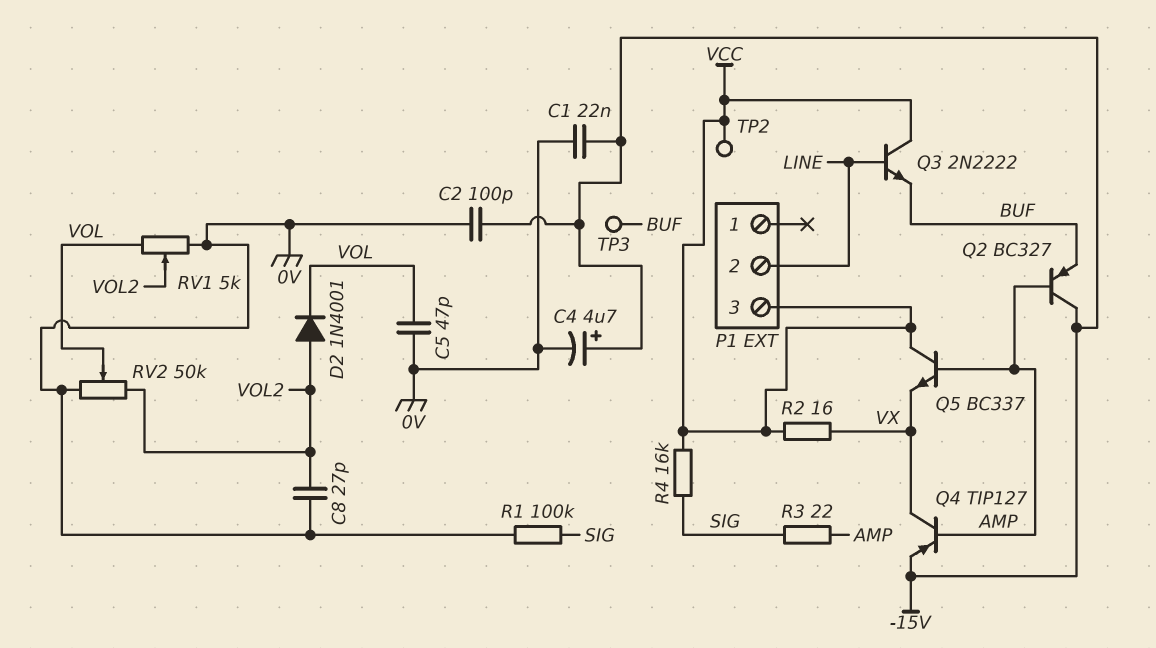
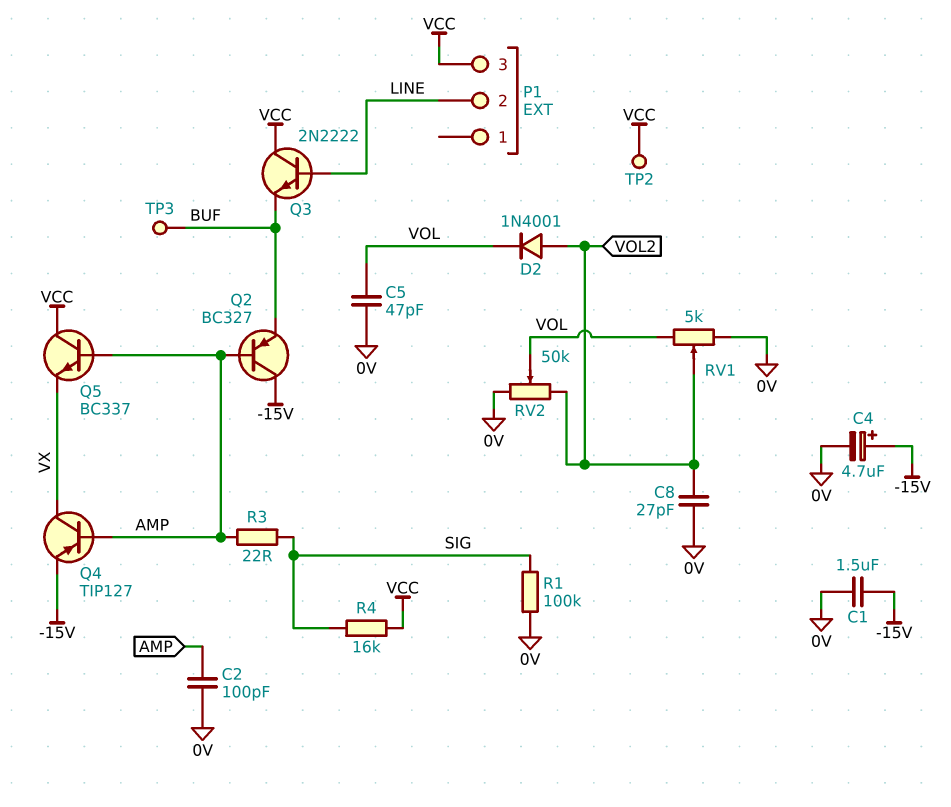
C1: 22nF (-15V, 0V) -> 1.5uF (-15V, 0V)
C2: 100pF (-15V, 0V) -> 100pF (0V, AMP)
R2: 16 (VCC, VX) -> none

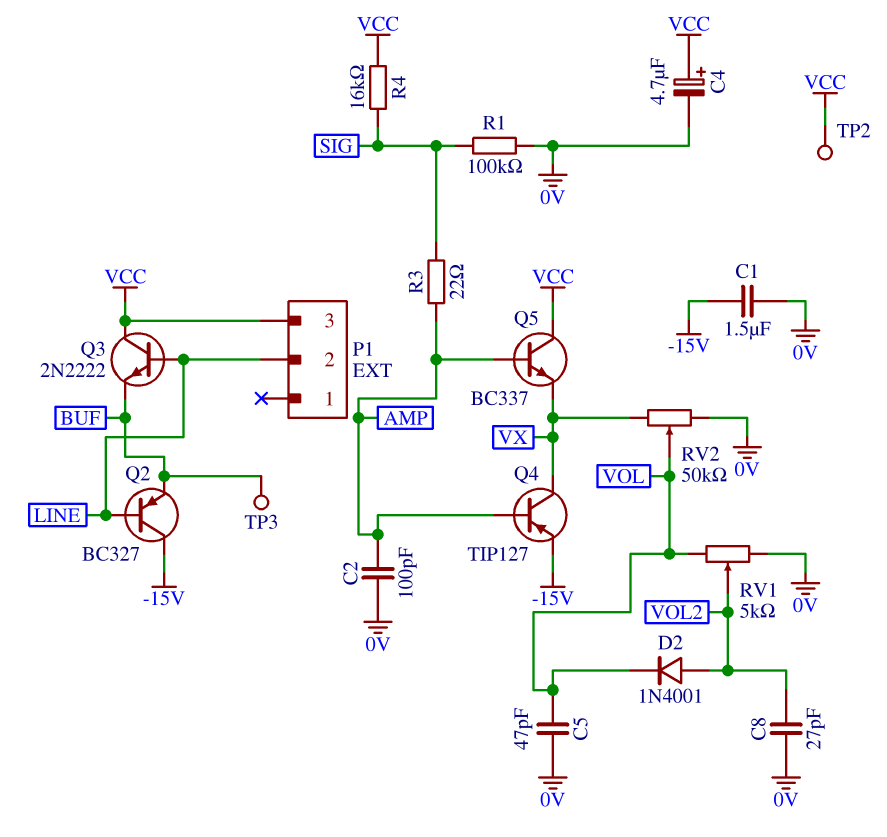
C4: 4.7uF (plus -15V, minus 0V) -> 4.7uF (plus VCC, minus 0V)
Q2: PNP BC327 (B AMP, C -15V, E BUF) -> PNP BC327 (B LINE, C -15V, E BUF)
RV2: 50k (0V, VOL2, wiper VOL) -> 50k (0V, VX, wiper VOL)

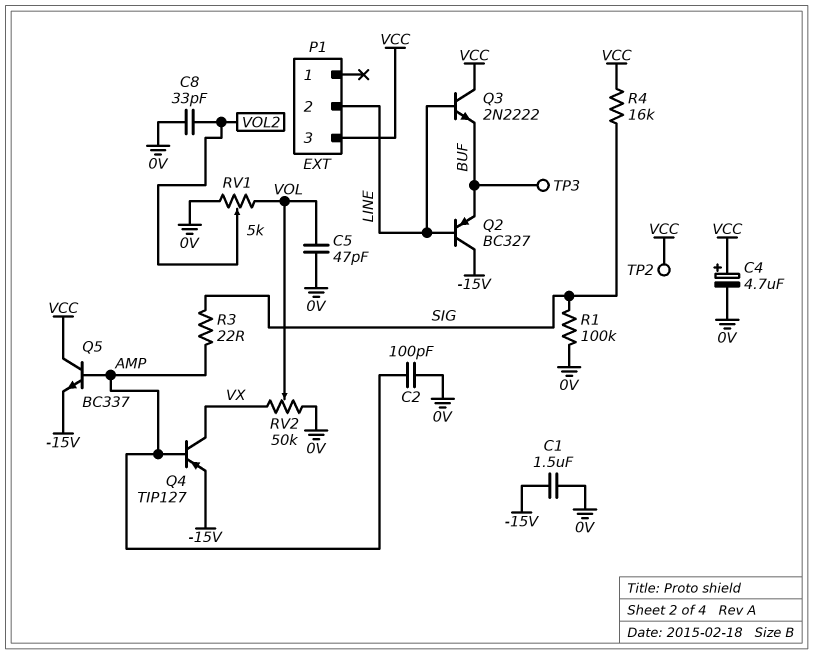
C8: 27pF (0V, VOL2) -> 33pF (0V, VOL2)
D2: diode 1N4001 (A VOL2, K VOL) -> none
Q5: NPN BC337 (B AMP, C VCC, E VX) -> NPN BC337 (B AMP, C VCC, E -15V)

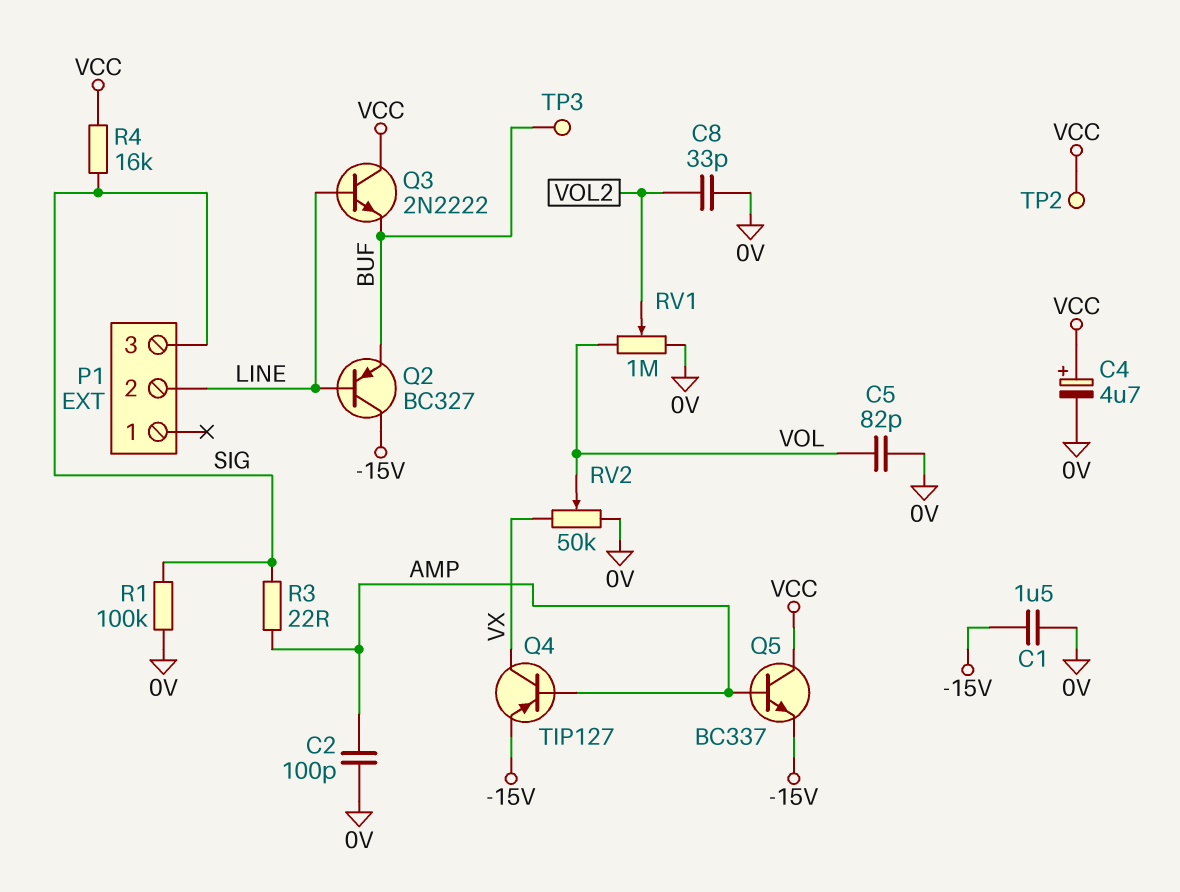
C5: 47pF (0V, VOL) -> 82pF (0V, VOL)
P1 pin 3: VCC -> SIG
RV1: 5k (0V, VOL, wiper VOL2) -> 1M (0V, VOL, wiper VOL2)

